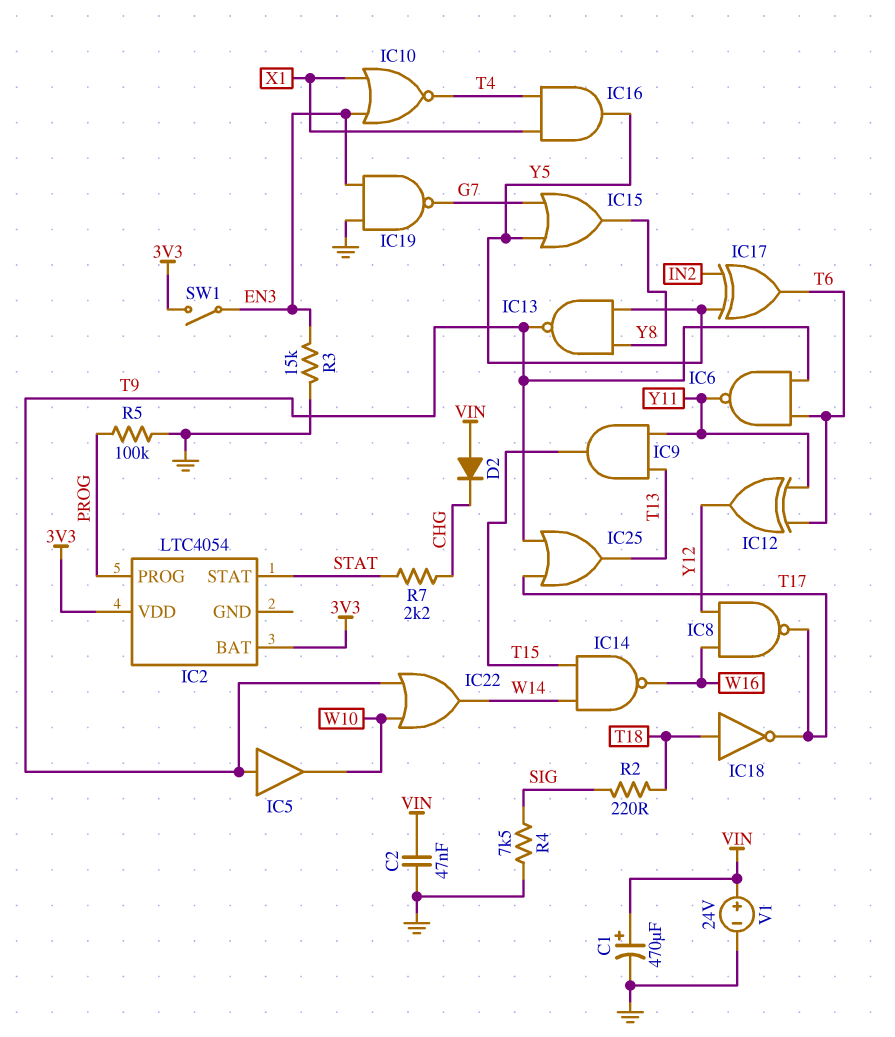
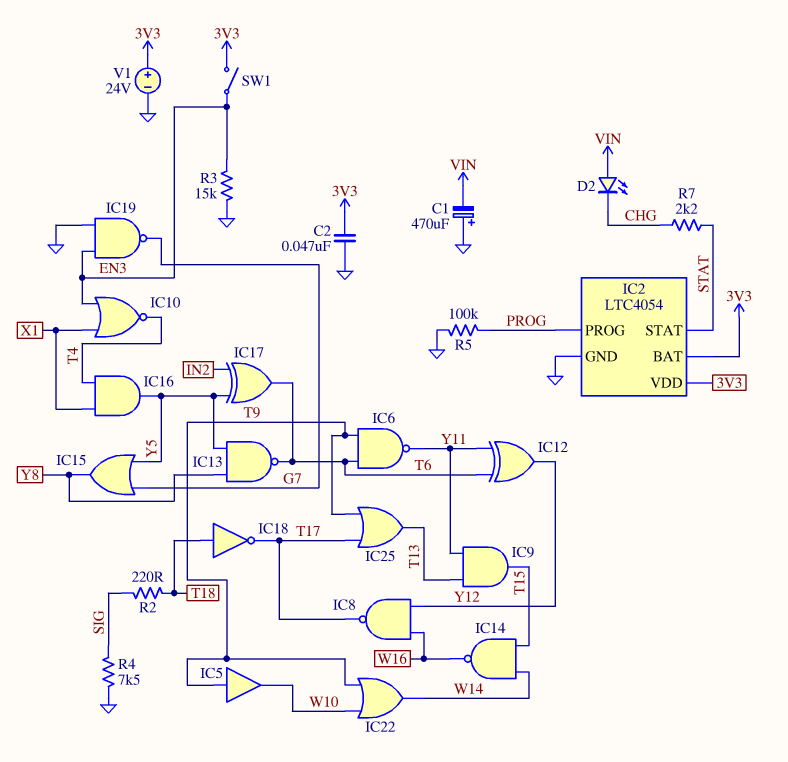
C1: 470uF (plus VIN, minus GND) -> 470uF (plus GND, minus VIN)
C2: 47nF (GND, VIN) -> 47nF (3V3, GND)
D2: diode (A VIN, K CHG) -> LED (A VIN, K CHG)
IC2 pin GND: none -> GND
IC13: NAND (in Y5, in Y8, out T9) -> NAND (in Y5, in Y8, out T6)
V1: 24V (plus VIN, minus GND) -> 24V (plus 3V3, minus GND)

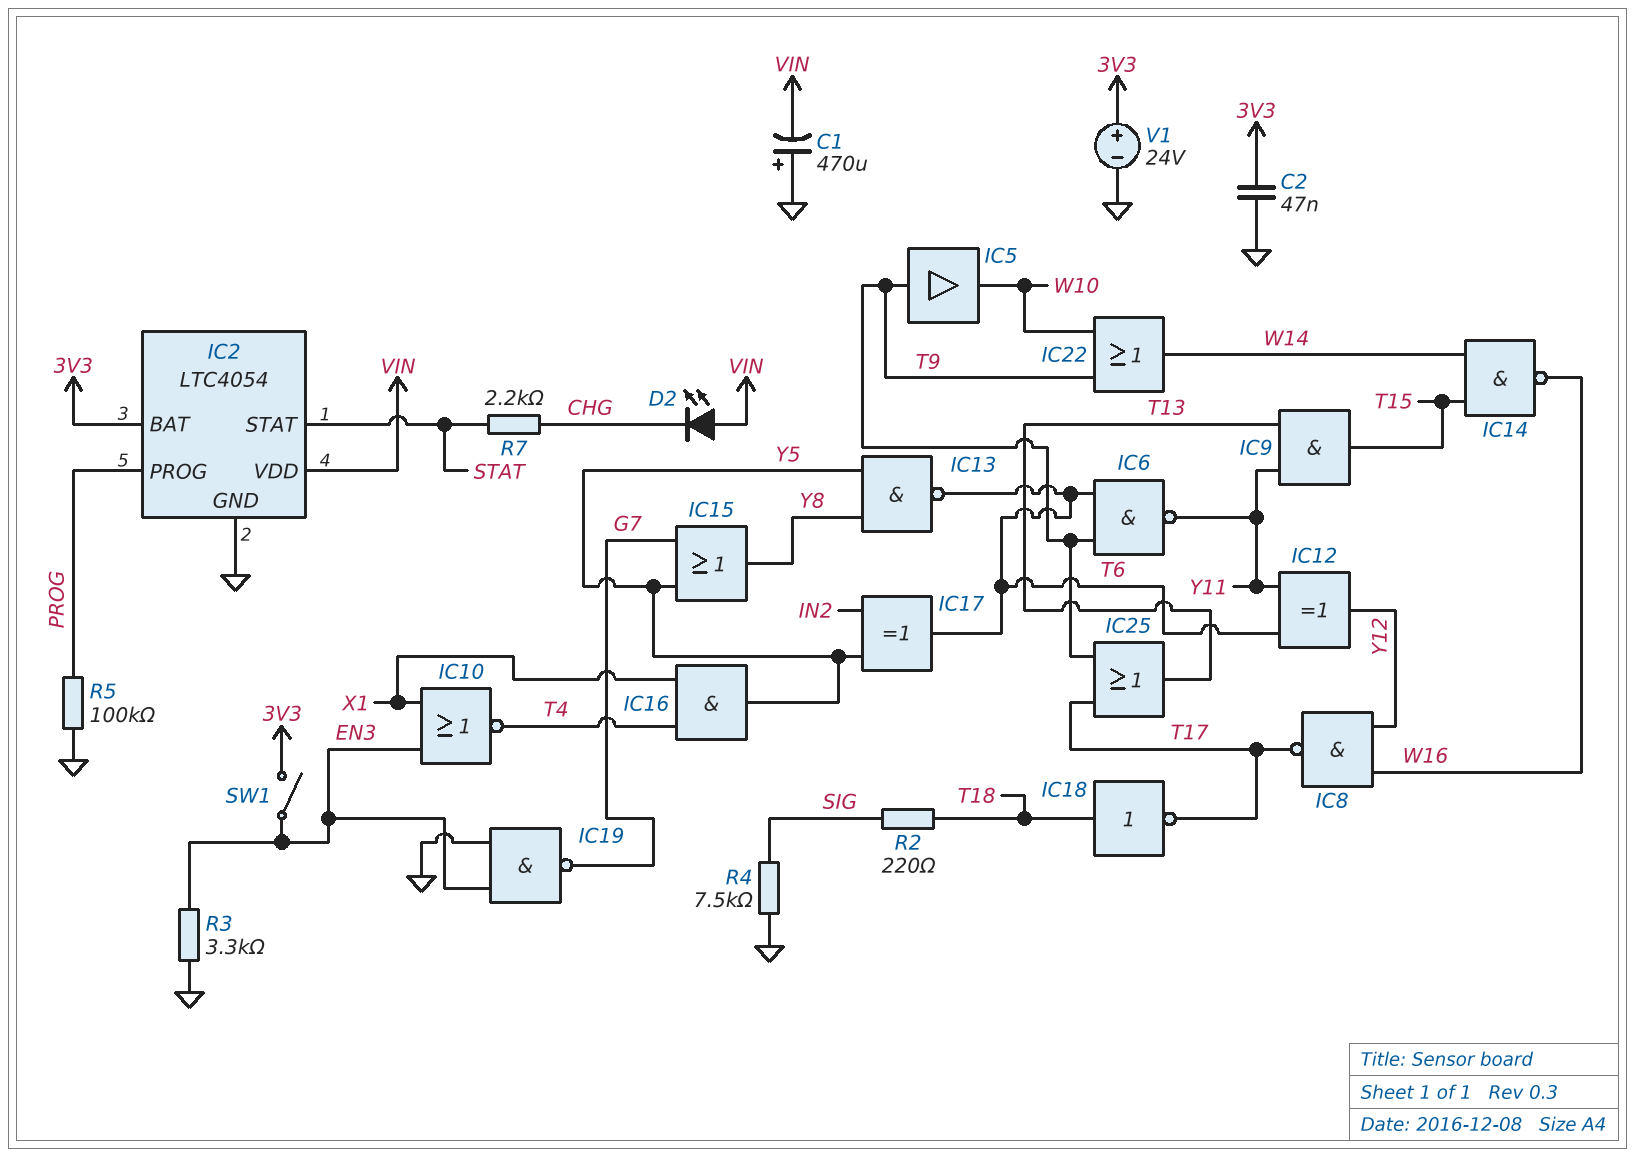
IC2 pin VDD: 3V3 -> VIN
R3: 15k (EN3, GND) -> 3.3k (EN3, GND)

